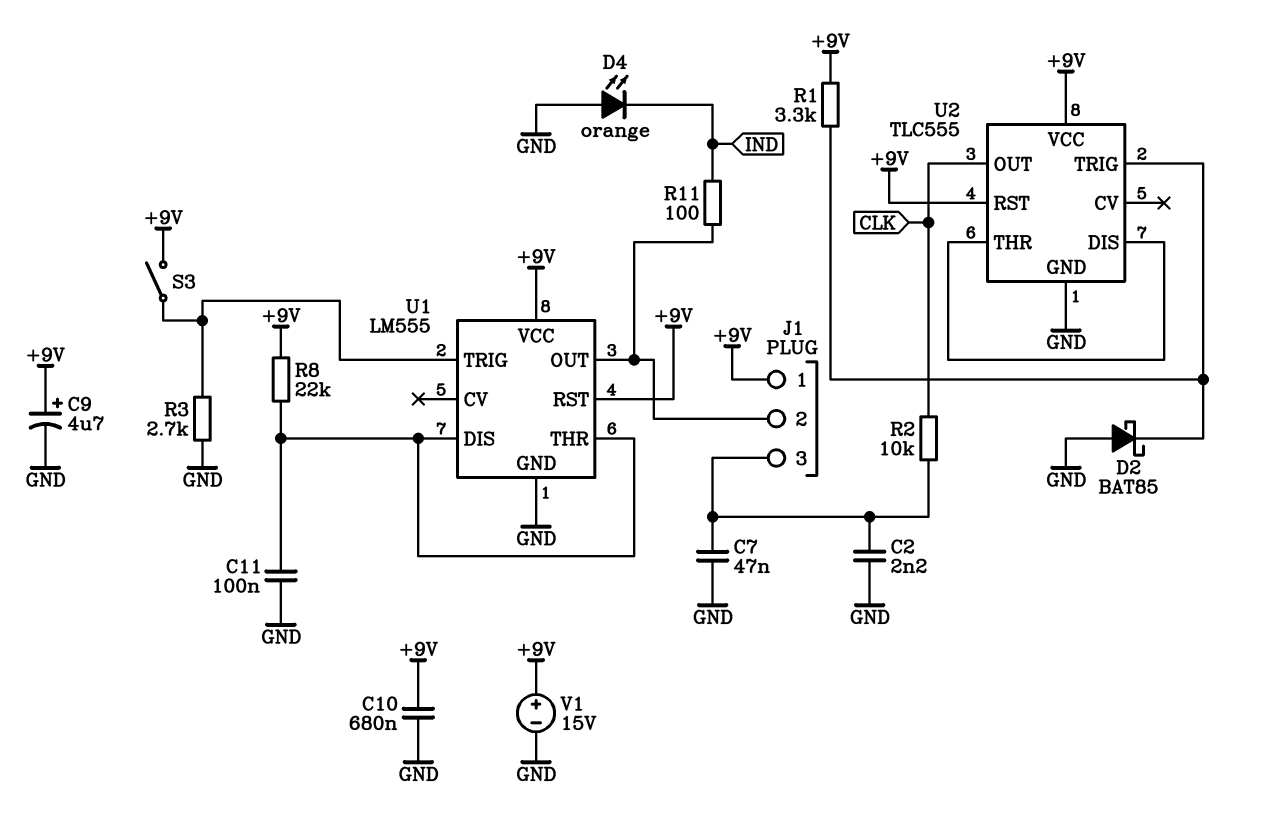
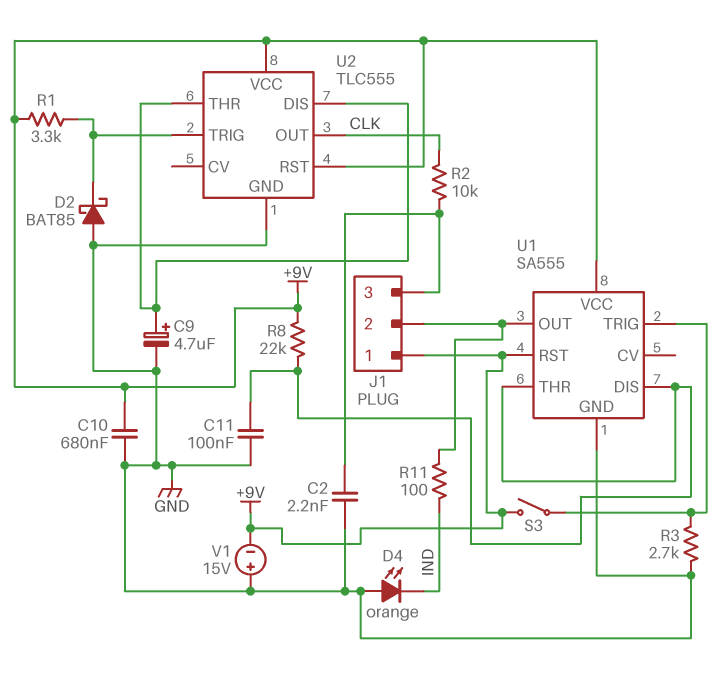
C7: 47nF (GND, J1/3) -> none
C9: 4.7uF (plus +9V, minus GND) -> 4.7uF (plus U2/DIS, minus GND)
U1: LM555 -> SA555
V1: 15V (plus +9V, minus GND) -> 15V (plus GND, minus +9V)

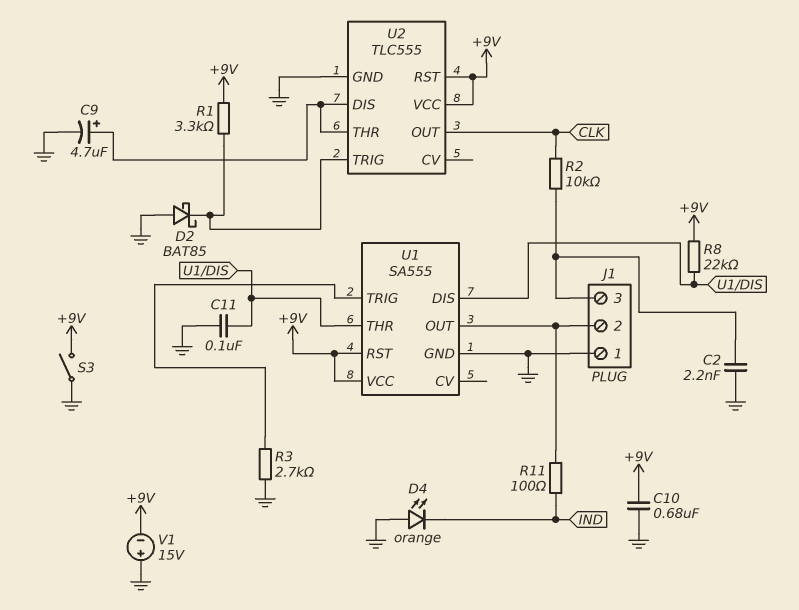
J1 pin 1: +9V -> GND
S3: switch (+9V, U1/TRIG) -> switch (+9V, GND)

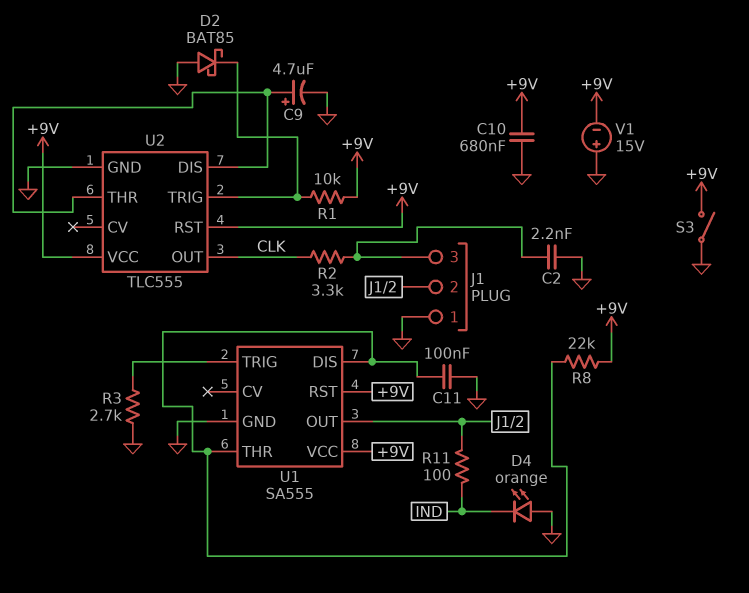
R1: 3.3k (+9V, U2/TRIG) -> 10k (+9V, U2/TRIG)
R2: 10k (CLK, J1/3) -> 3.3k (CLK, J1/3)

